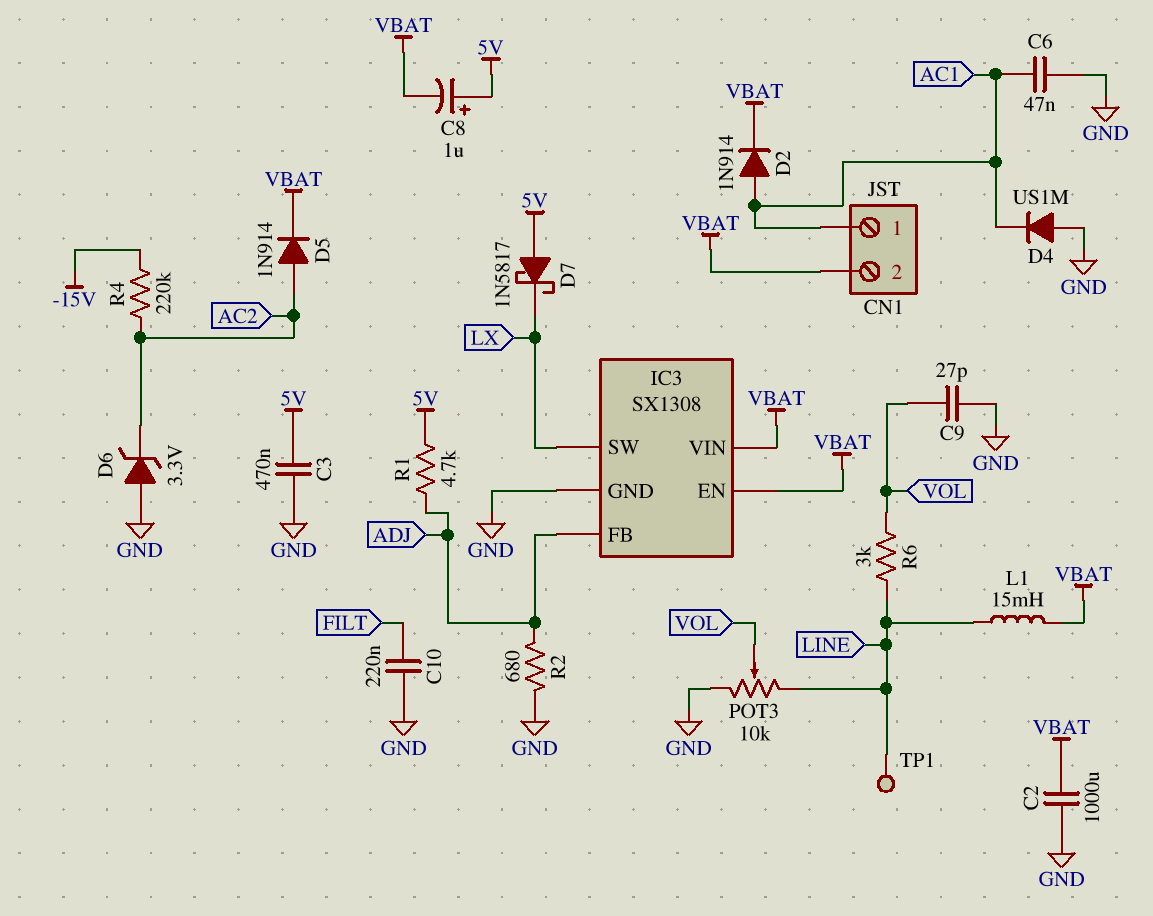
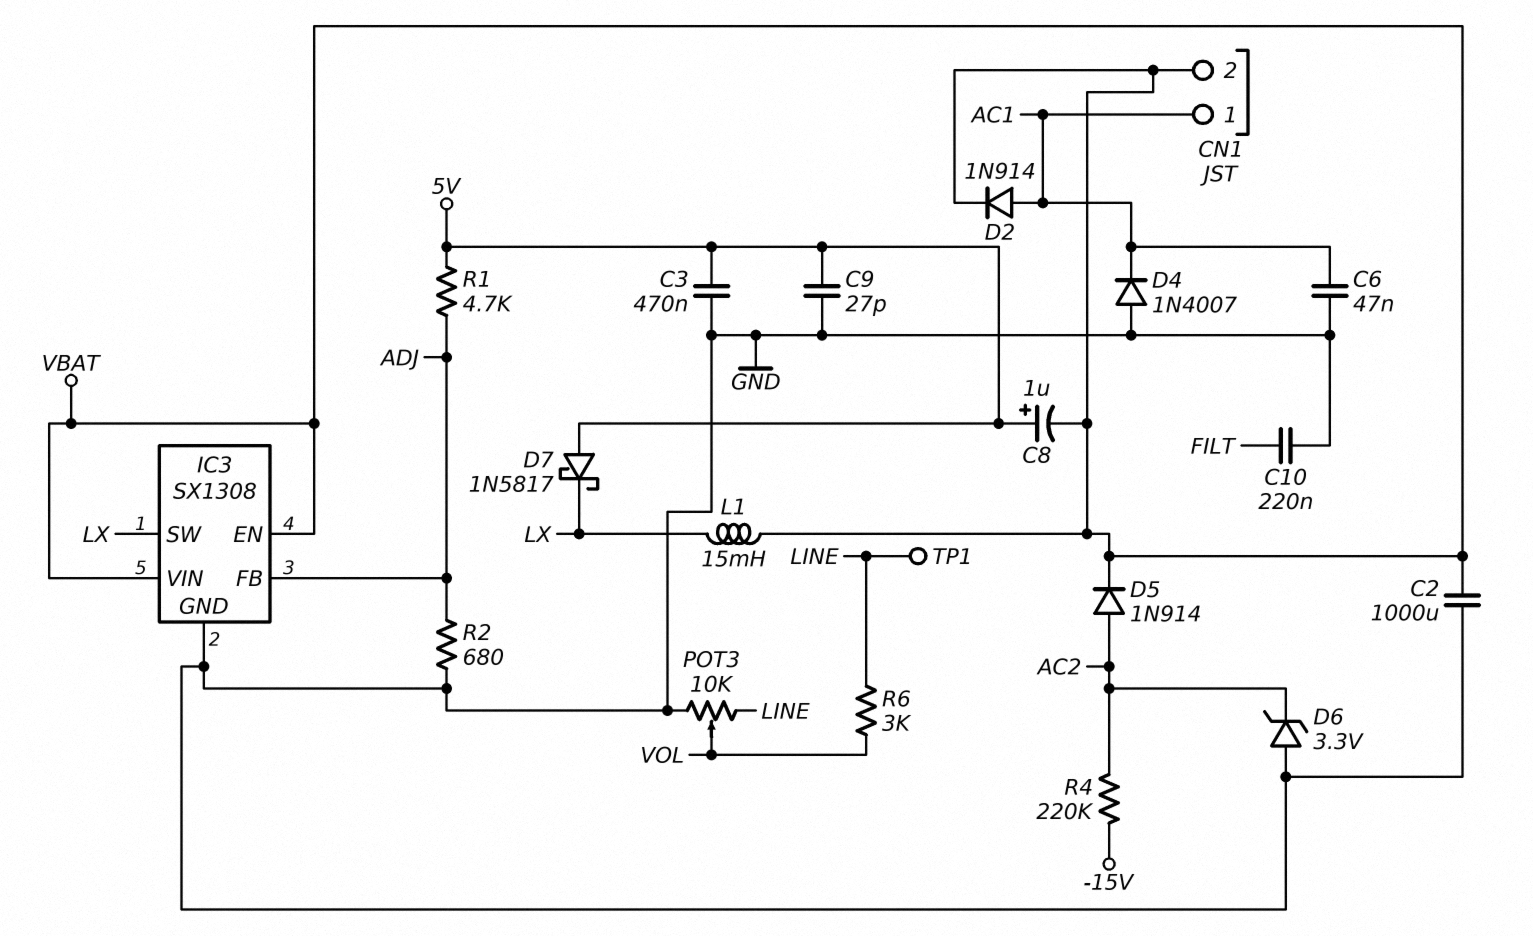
C9: 27pF (GND, VOL) -> 27pF (5V, GND)
D4: diode US1M (A GND, K AC1) -> diode 1N4007 (A GND, K AC1)
L1: 15mH (LINE, VBAT) -> 15mH (LX, VBAT)

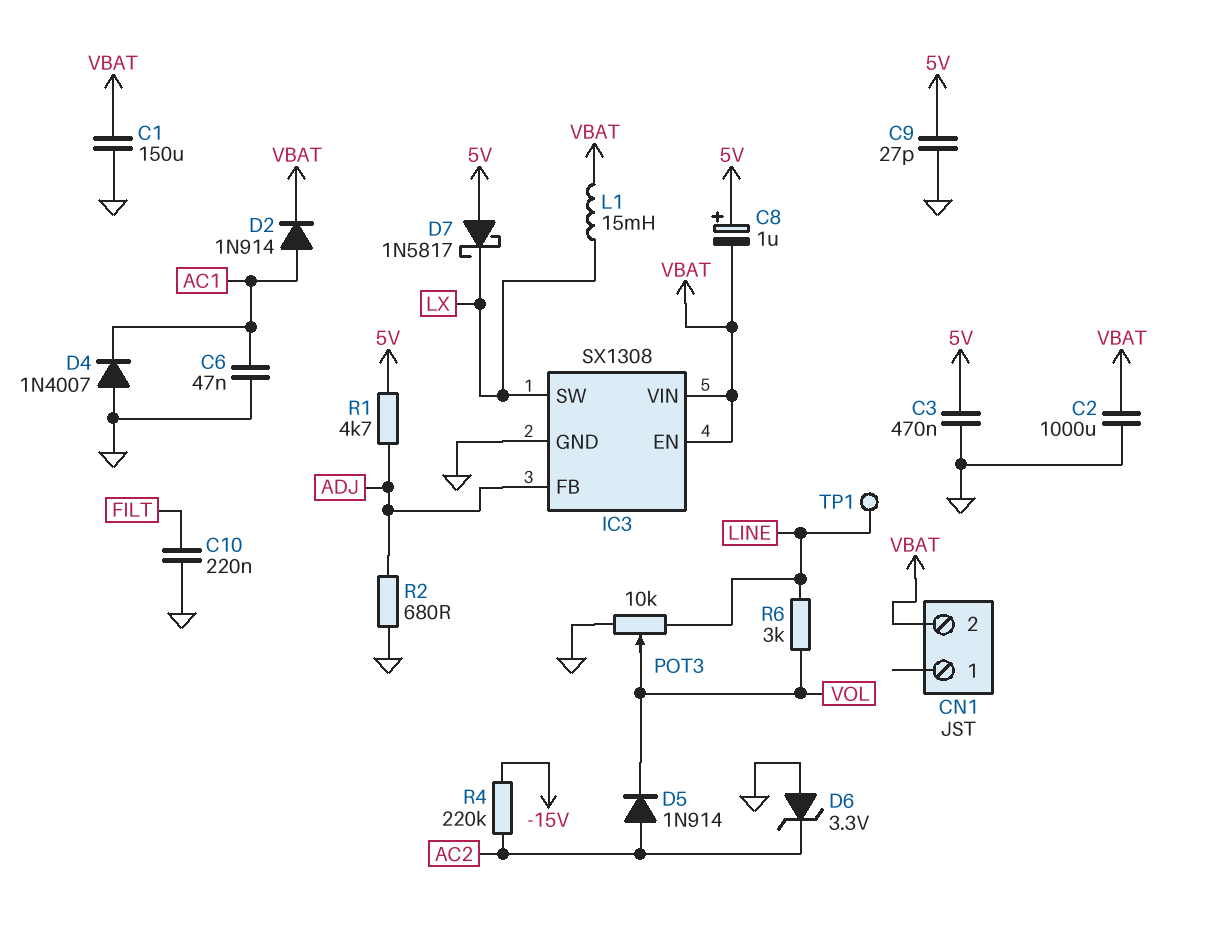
C1: none -> 150uF (GND, VBAT)
CN1 pin 1: AC1 -> none
D5: diode 1N914 (A AC2, K VBAT) -> diode 1N914 (A AC2, K VOL)

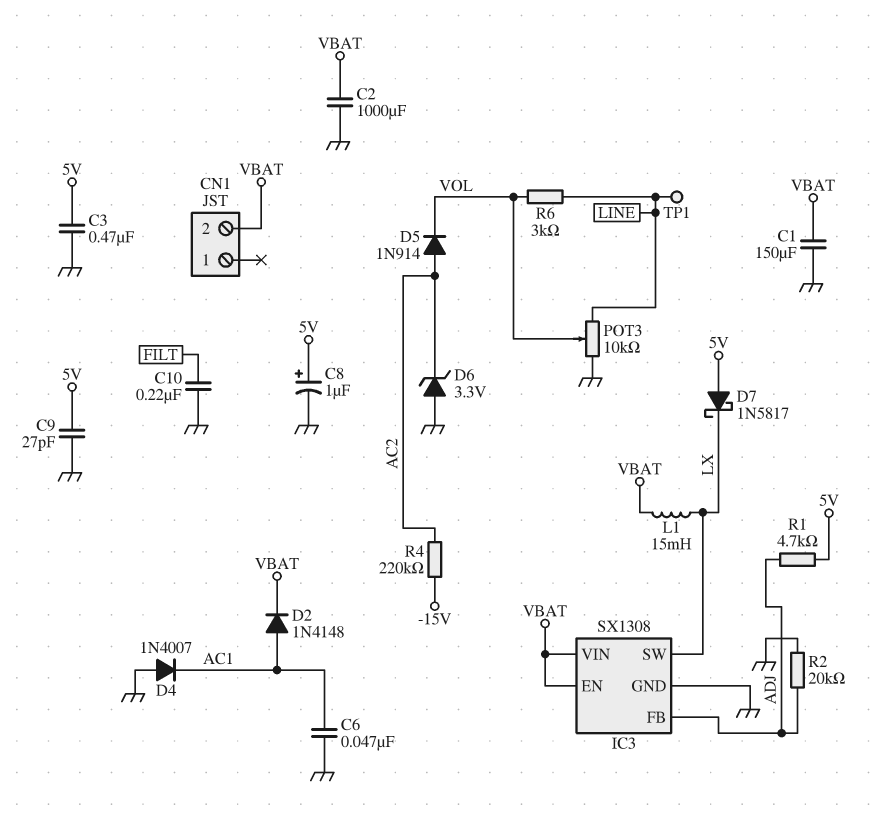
C8: 1uF (plus 5V, minus VBAT) -> 1uF (plus 5V, minus GND)
D2: diode 1N914 (A AC1, K VBAT) -> diode 1N4148 (A AC1, K VBAT)
R2: 680 (ADJ, GND) -> 20k (ADJ, GND)

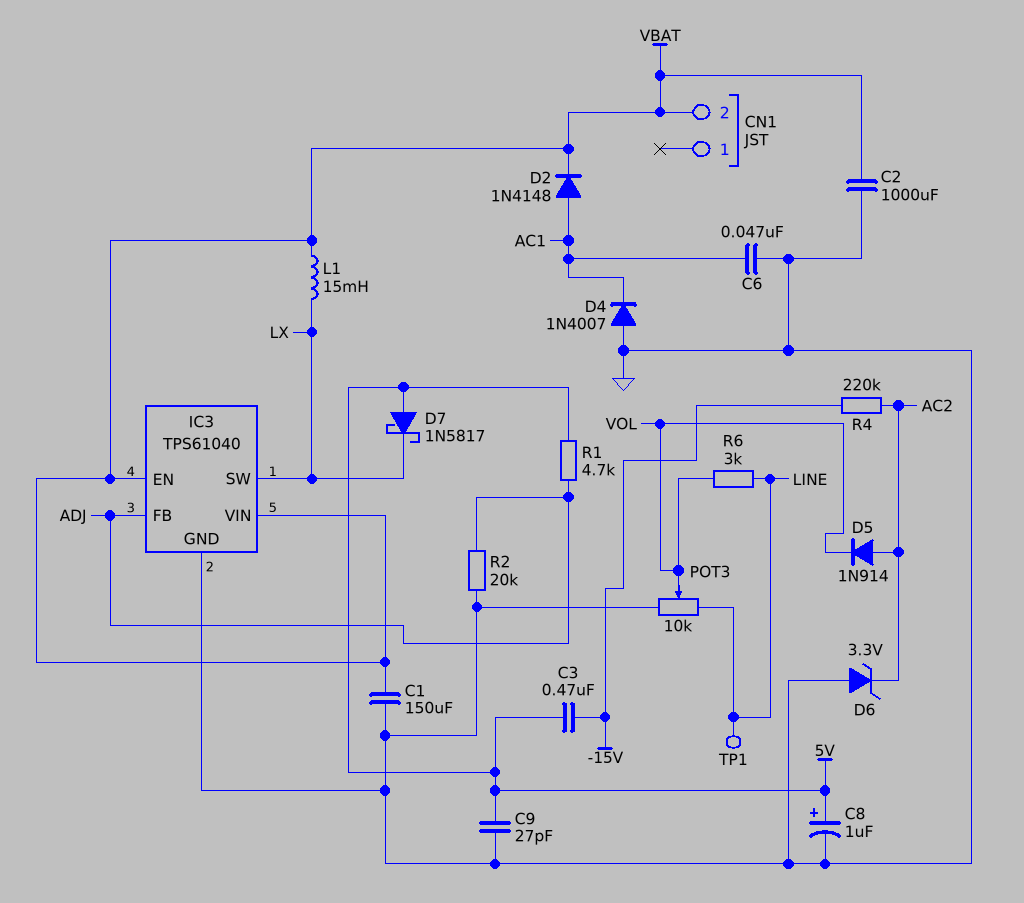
C3: 470nF (5V, GND) -> 470nF (-15V, 5V)
C10: 220nF (FILT, GND) -> none
IC3: SX1308 -> TPS61040

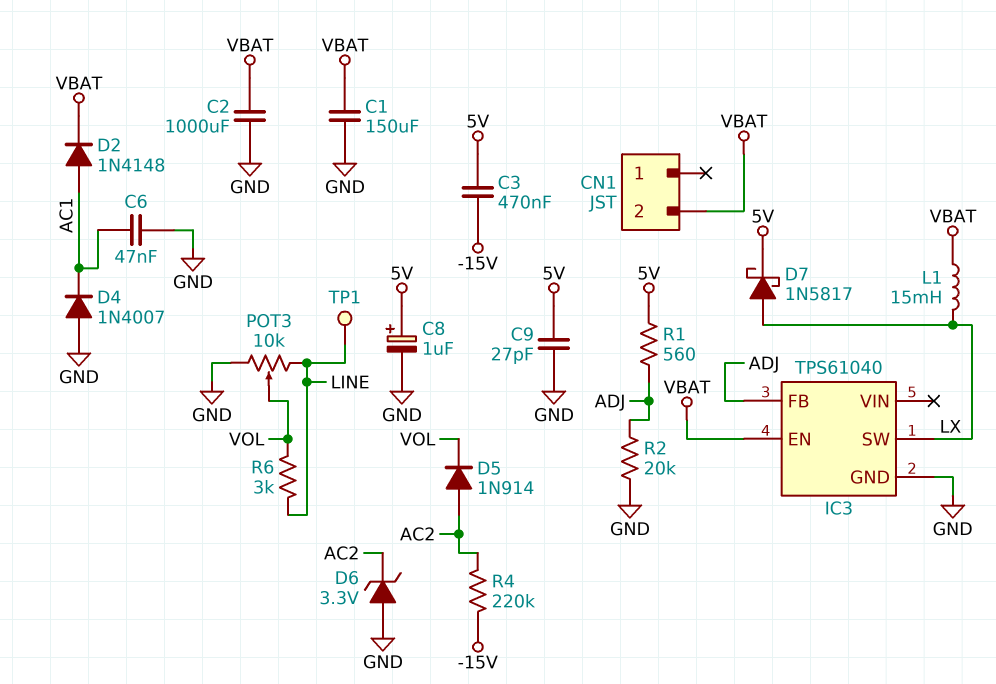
D7: schottky 1N5817 (A 5V, K LX) -> schottky 1N5817 (A LX, K 5V)
IC3 pin VIN: VBAT -> none
R1: 4.7k (5V, ADJ) -> 560 (5V, ADJ)

